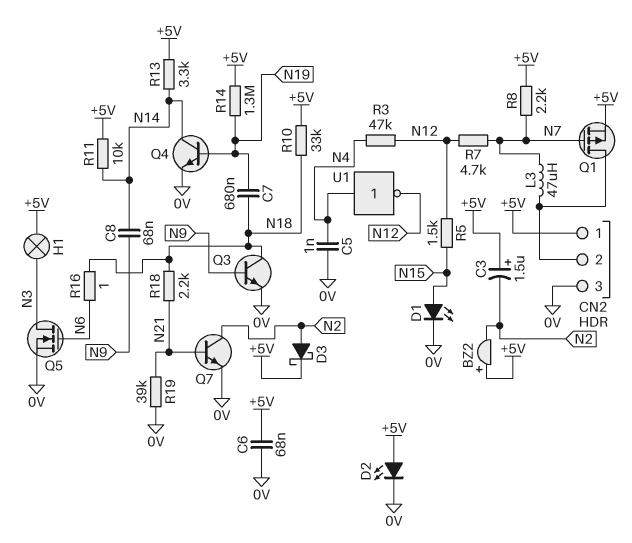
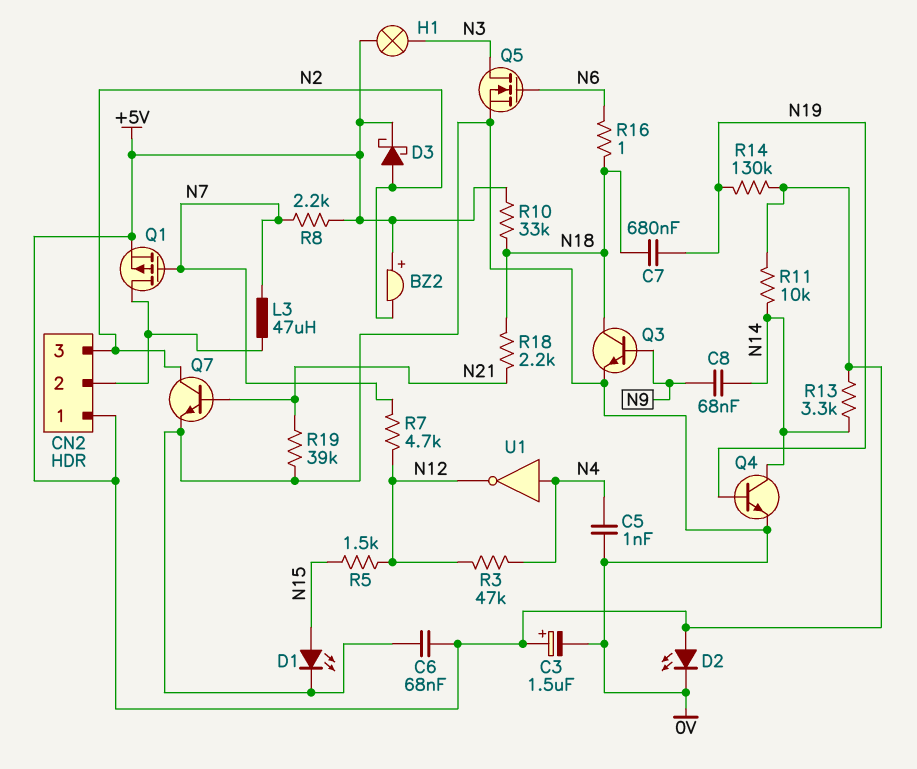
C3: 1.5uF (plus +5V, minus N2) -> 1.5uF (plus +5V, minus 0V)
CN2 pin 3: 0V -> N2
R14: 1.3M (+5V, N19) -> 130k (+5V, N19)

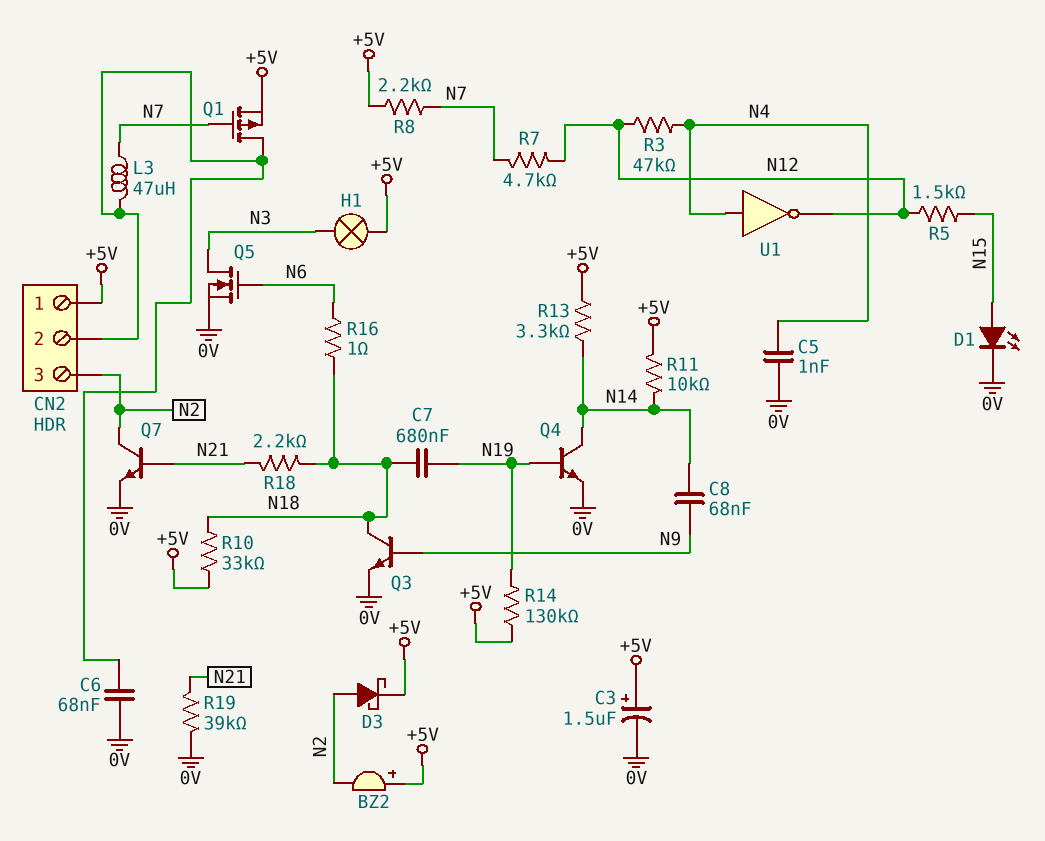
C6: 68nF (+5V, 0V) -> 68nF (0V, CN2/2)
D2: LED (A +5V, K 0V) -> none

